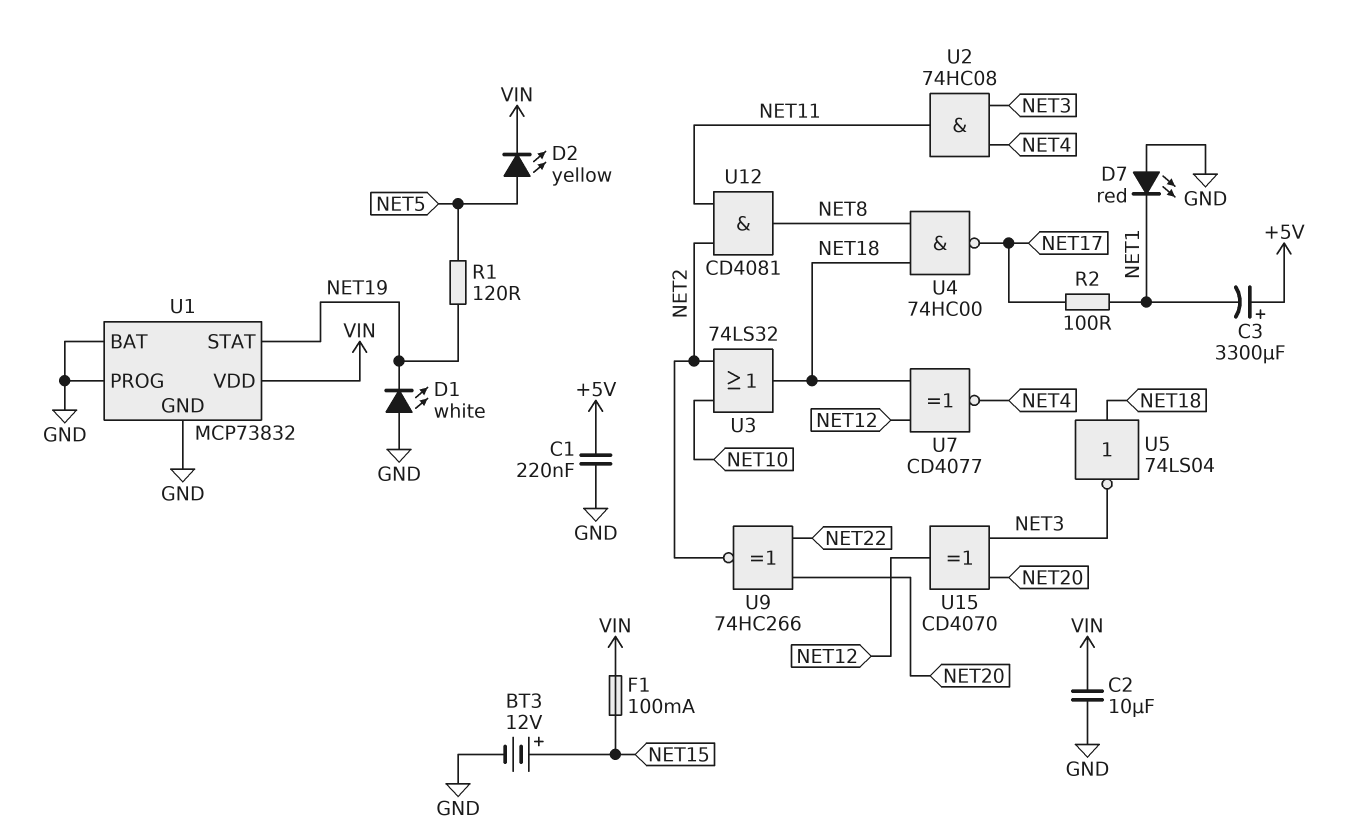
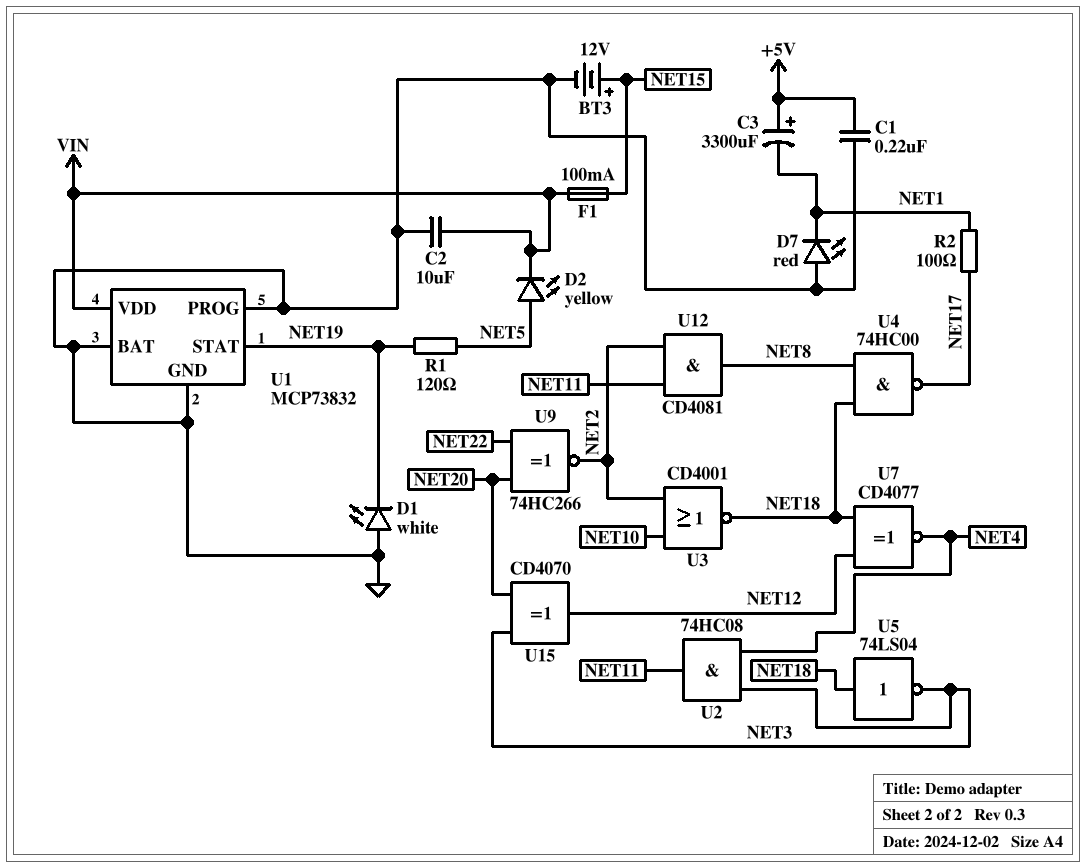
U3: OR 74LS32 (in NET2, in NET10, out NET18) -> NOR CD4001 (in NET2, in NET10, out NET18)

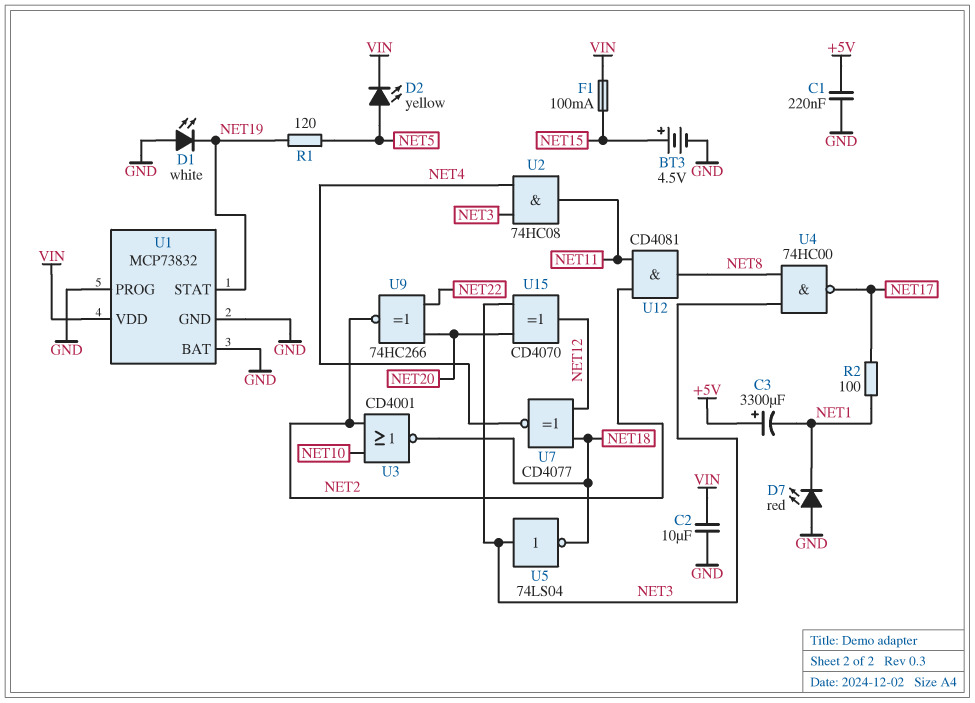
BT3: 12V (plus NET15, minus GND) -> 4.5V (plus NET15, minus GND)
U4: NAND 74HC00 (in NET8, in NET18, out NET17) -> NAND 74HC00 (in NET3, in NET8, out NET17)
U5: NOT 74LS04 (in NET18, out NET3) -> NOT 74LS04 (in NET3, out NET18)

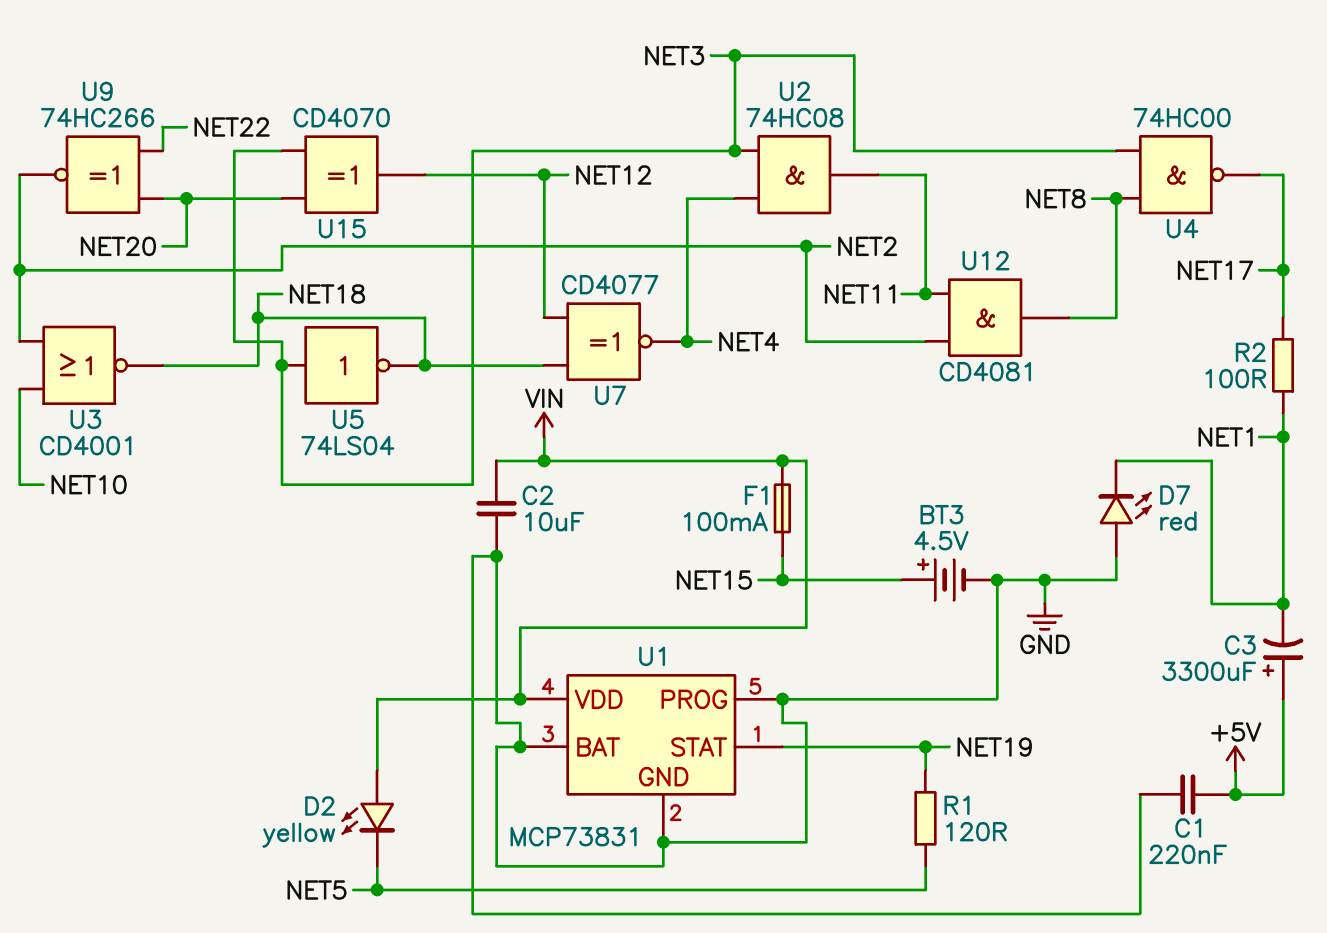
D1: LED white (A GND, K NET19) -> none
D2: LED yellow (A NET5, K VIN) -> LED yellow (A VIN, K NET5)
U1: MCP73832 -> MCP73831

